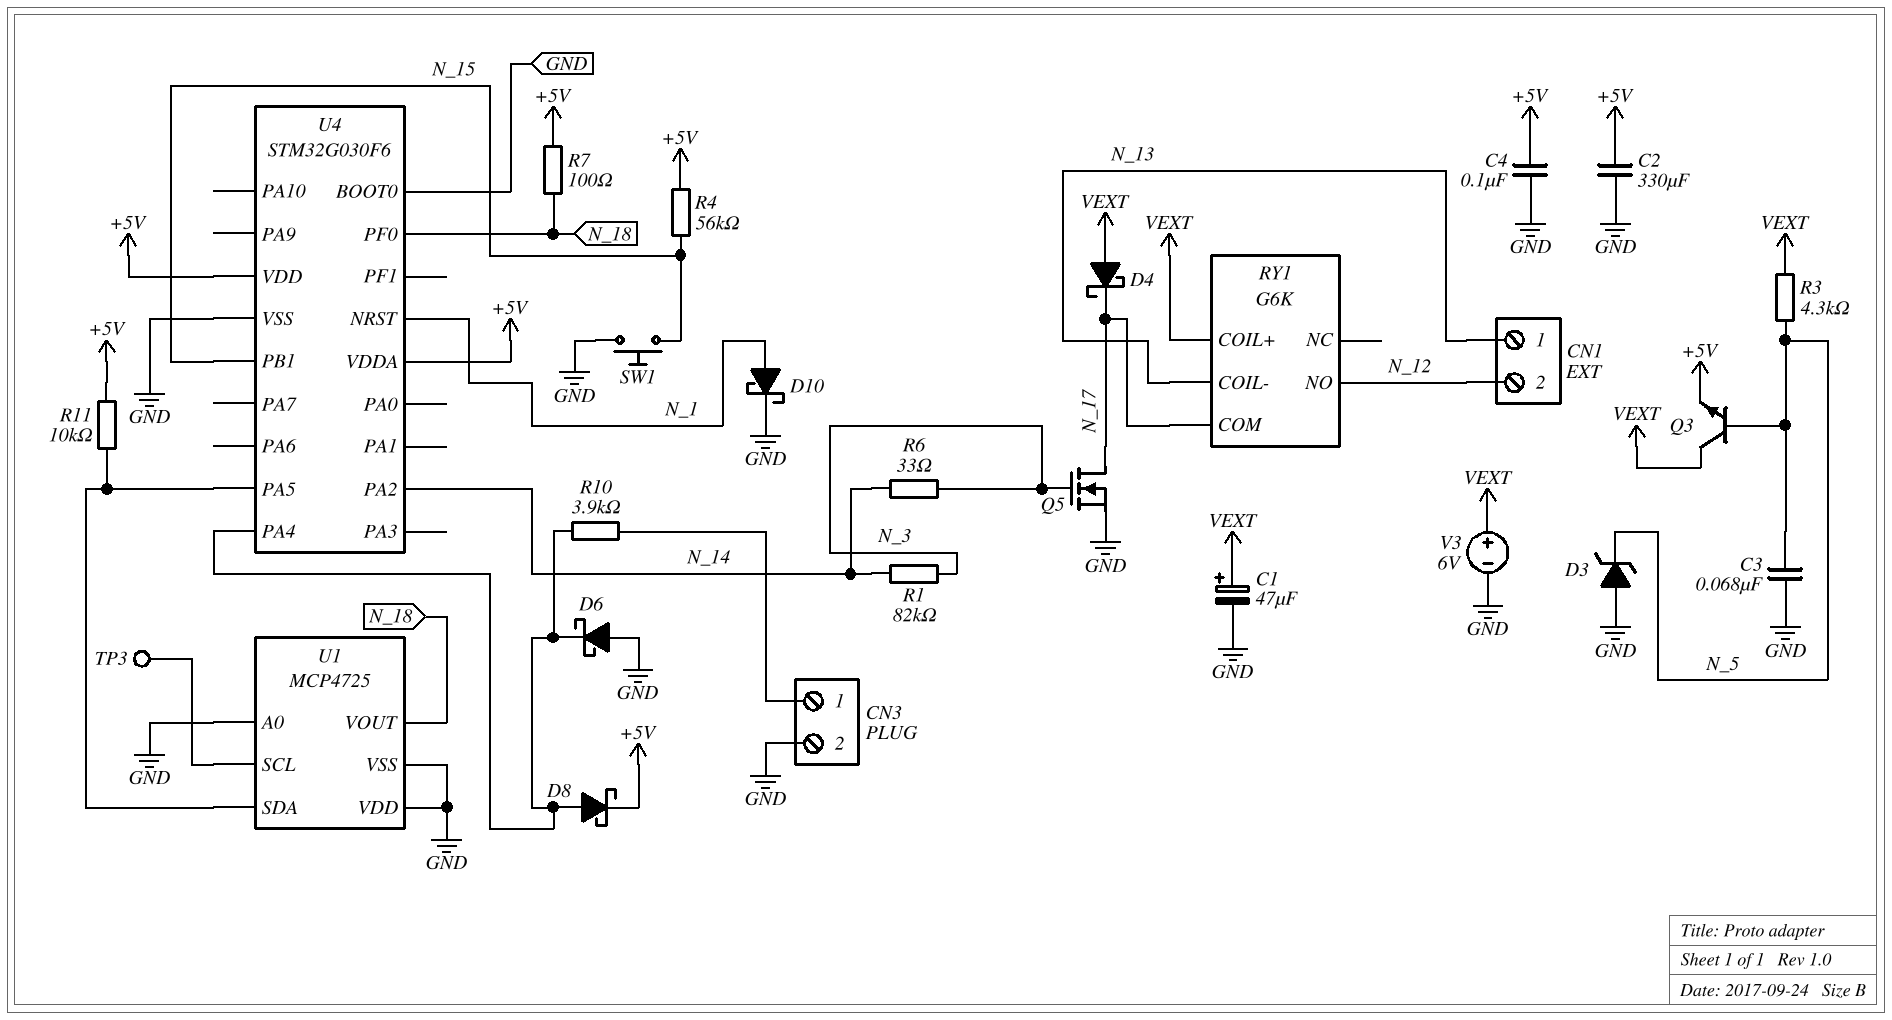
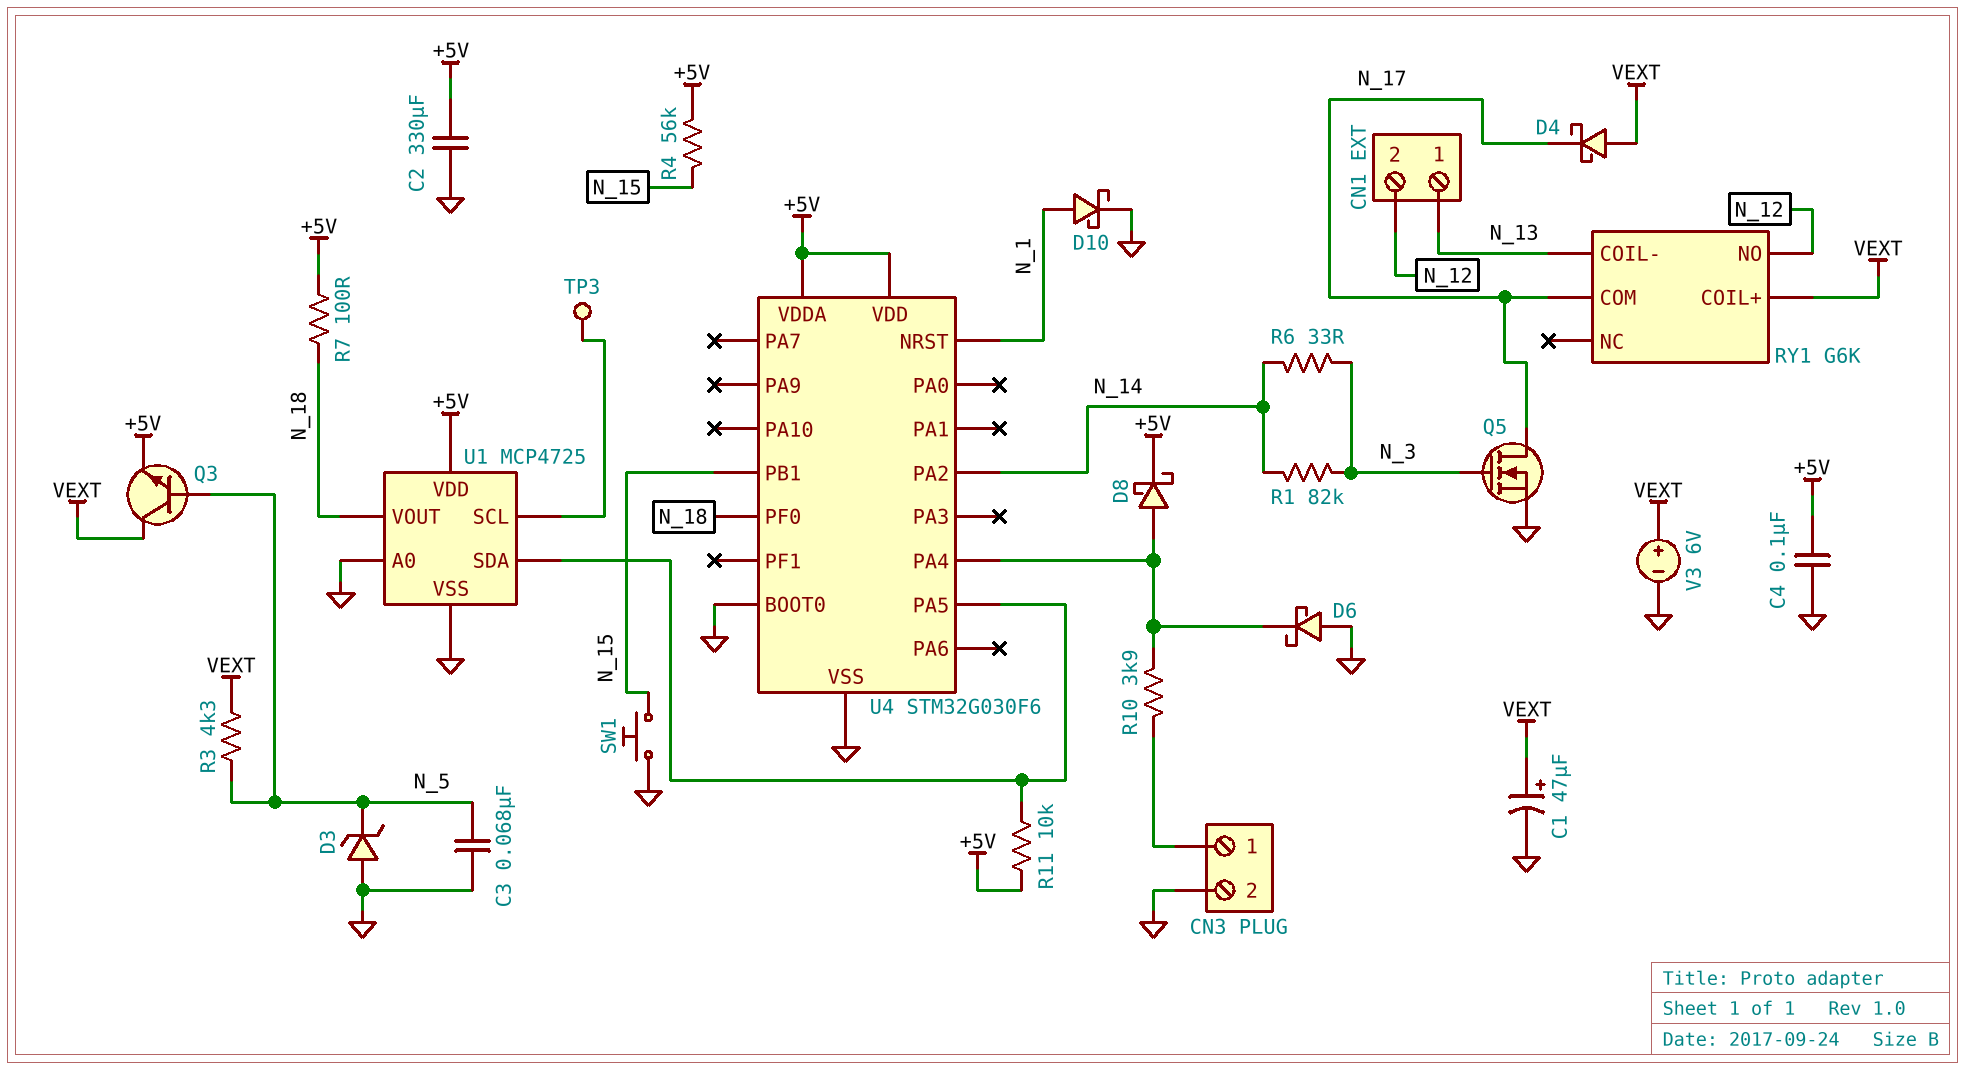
U1 pin VDD: GND -> +5V

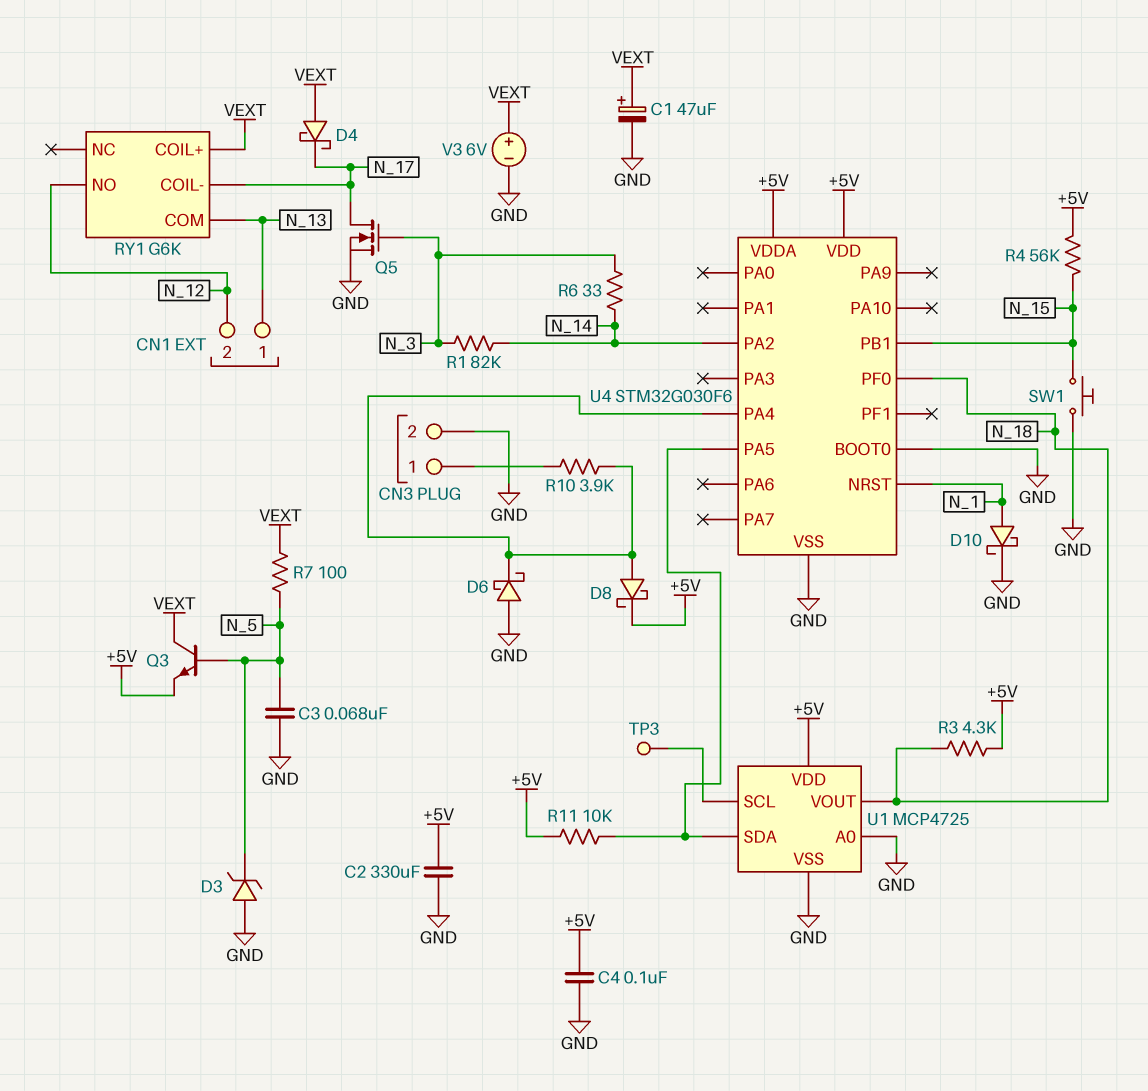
R3: 4.3k (N_5, VEXT) -> 4.3k (+5V, N_18)
R7: 100 (+5V, N_18) -> 100 (N_5, VEXT)
RY1 pin COIL-: N_13 -> N_17
RY1 pin COM: N_17 -> N_13

